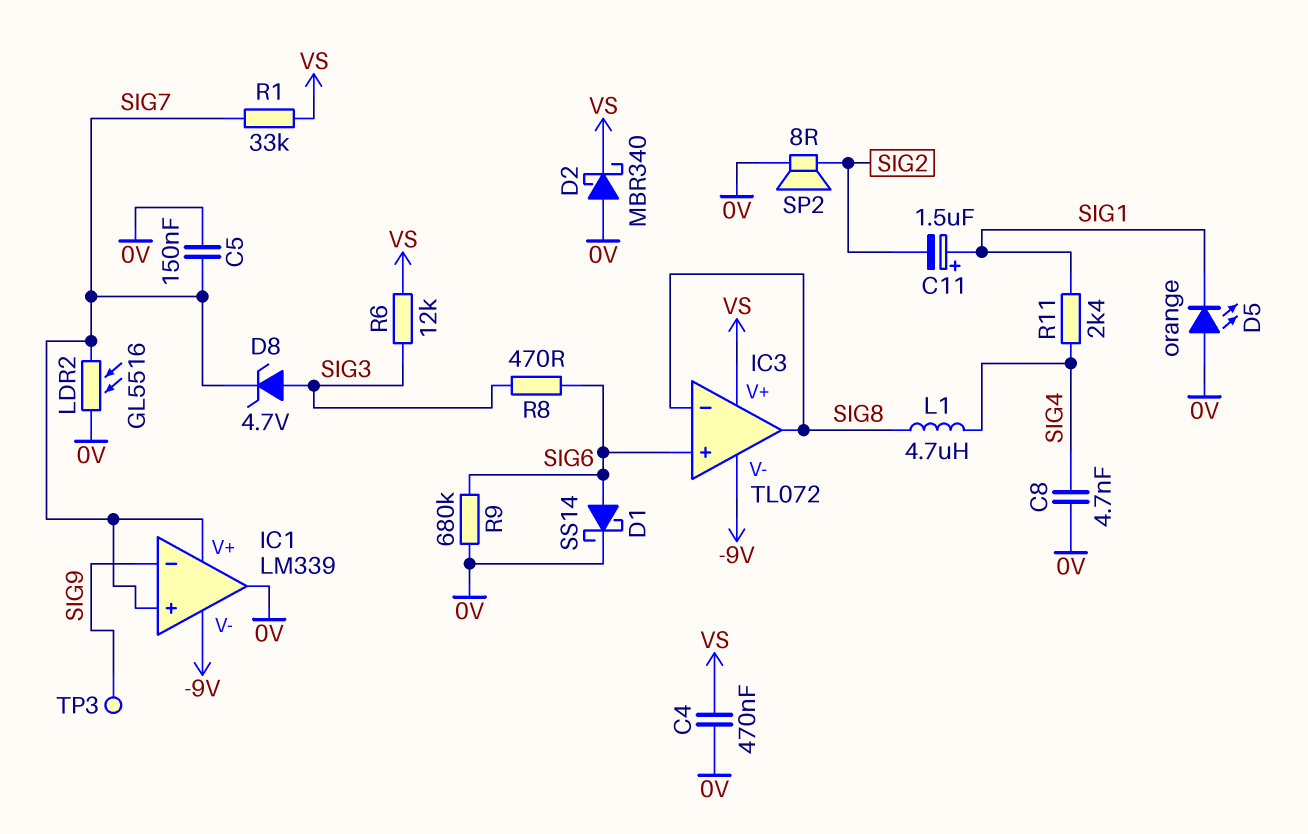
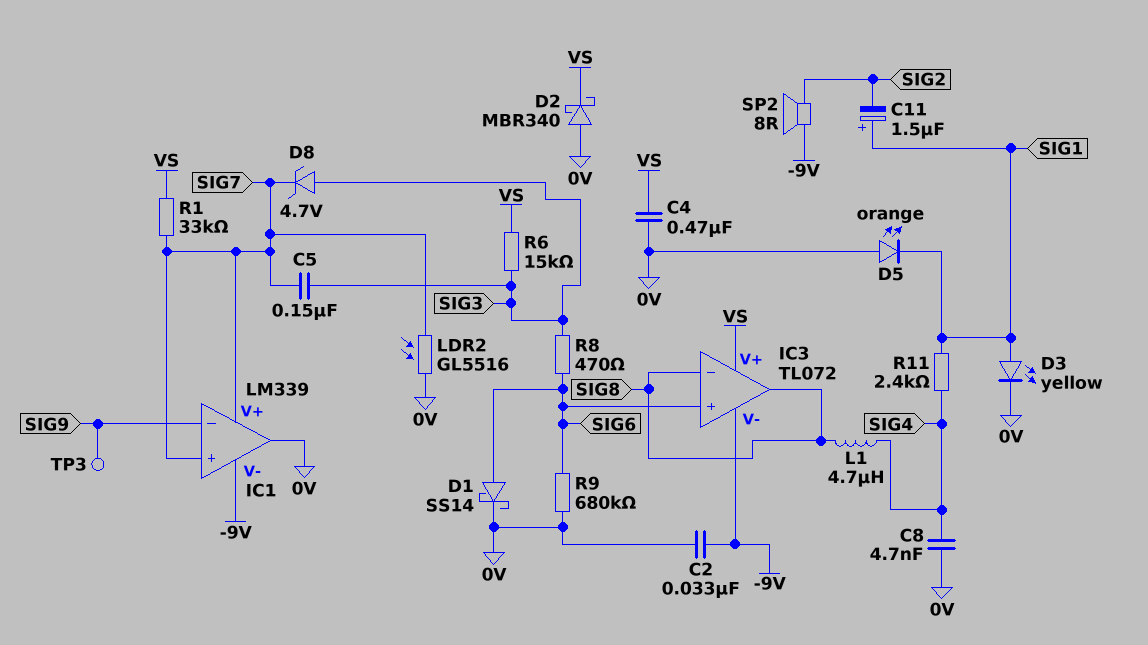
C2: none -> 33nF (-9V, 0V)
C5: 150nF (0V, SIG7) -> 150nF (SIG3, SIG7)
D3: none -> LED yellow (A SIG1, K 0V)
R6: 12k (SIG3, VS) -> 15k (SIG3, VS)
SP2: speaker 8R (0V, SIG2) -> speaker 8R (-9V, SIG2)

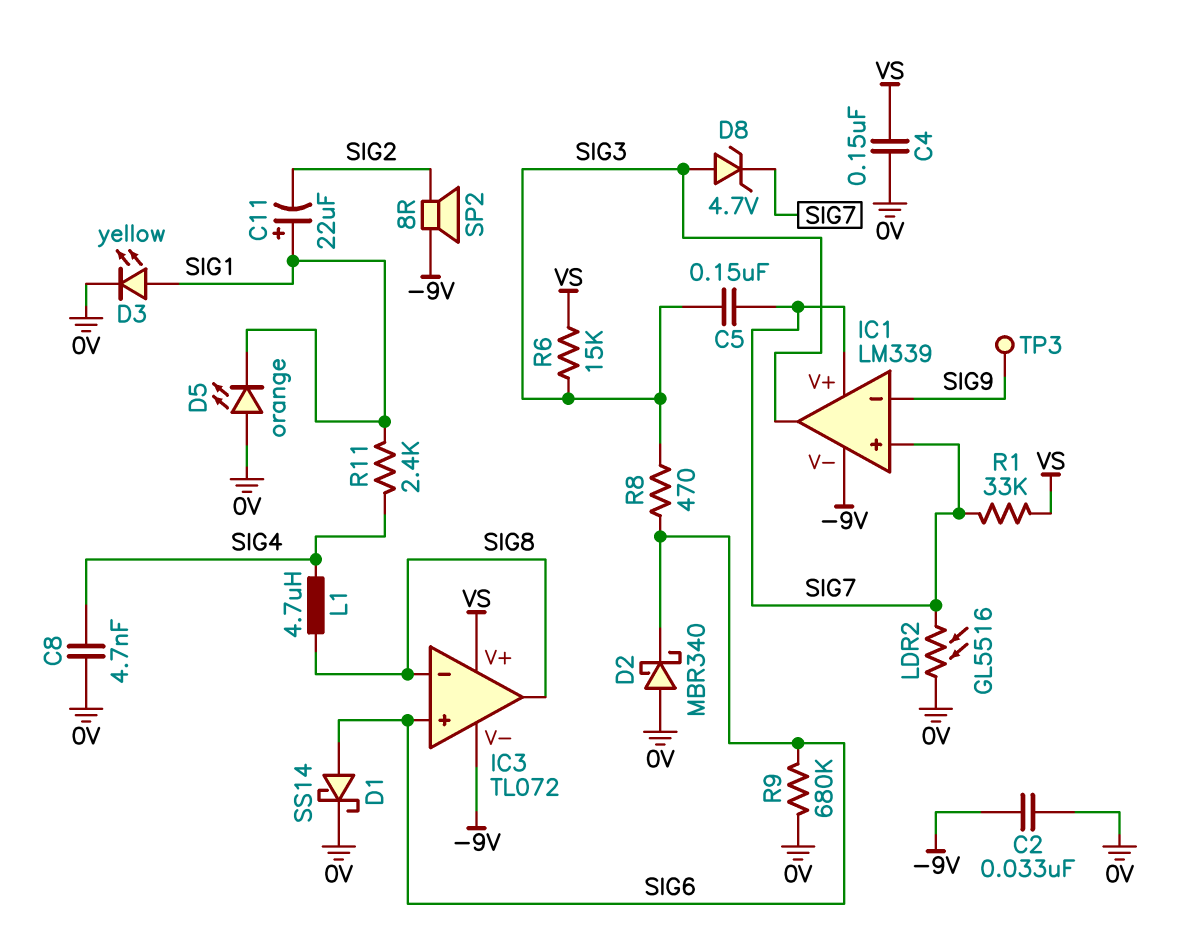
C4: 470nF (0V, VS) -> 150nF (0V, VS)
C11: 1.5uF (plus SIG1, minus SIG2) -> 22uF (plus SIG1, minus SIG2)
D2: schottky MBR340 (A 0V, K VS) -> schottky MBR340 (A 0V, K SIG6)
IC1 pin out: 0V -> SIG3

